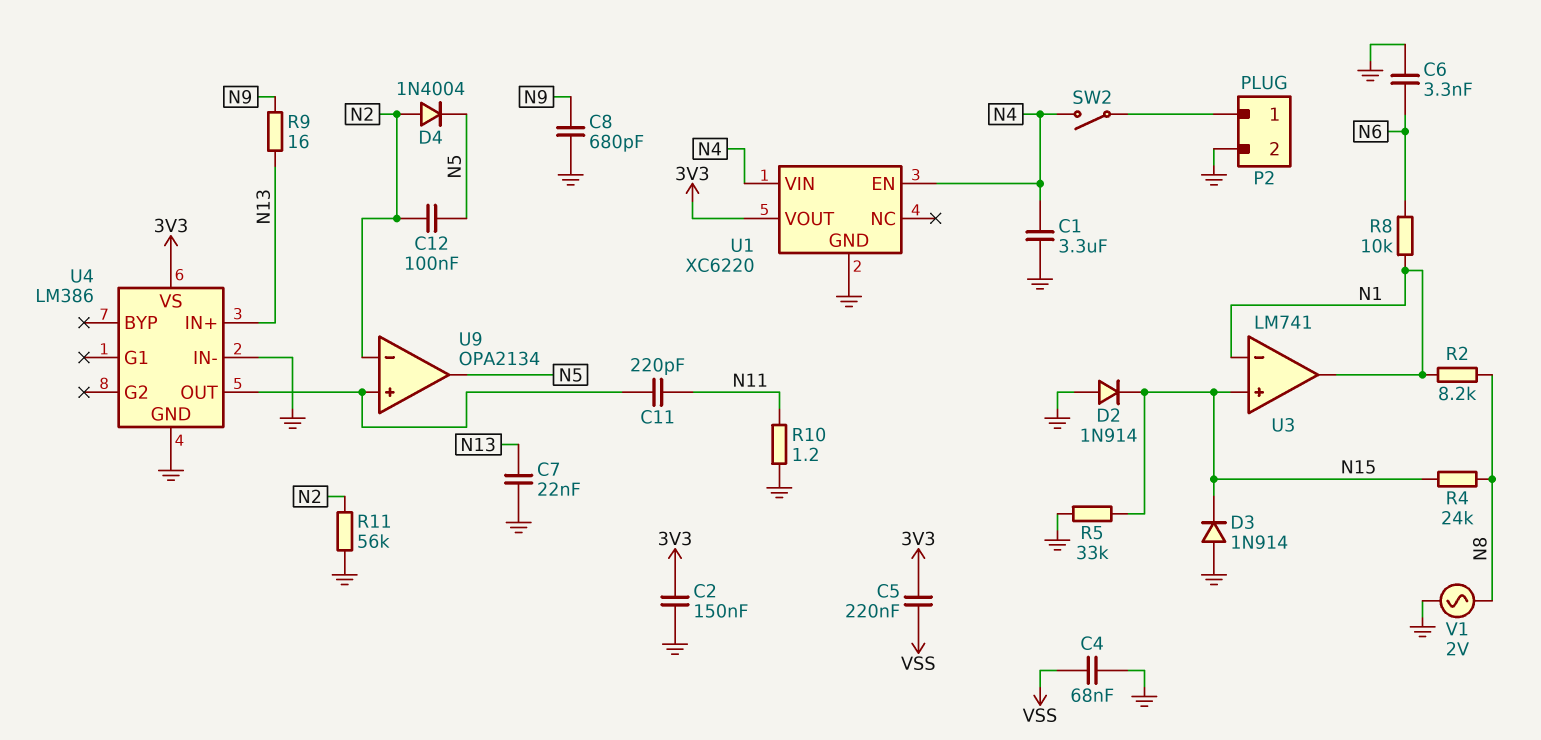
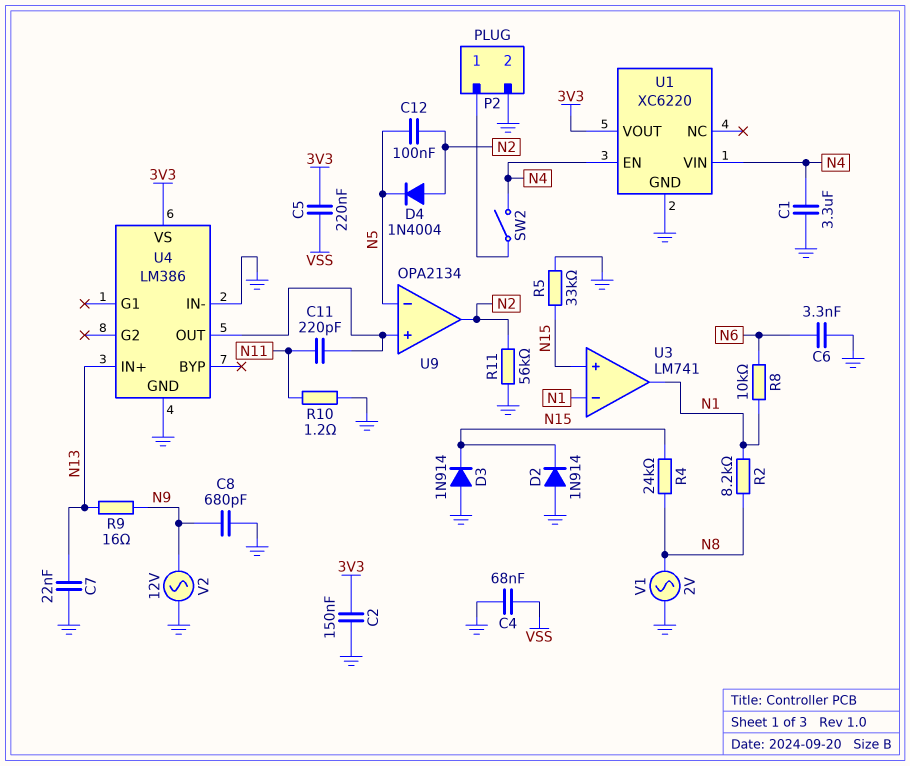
U9 pin in-: N2 -> N5
U9 pin out: N5 -> N2
V2: none -> AC 12V (GND, N9)

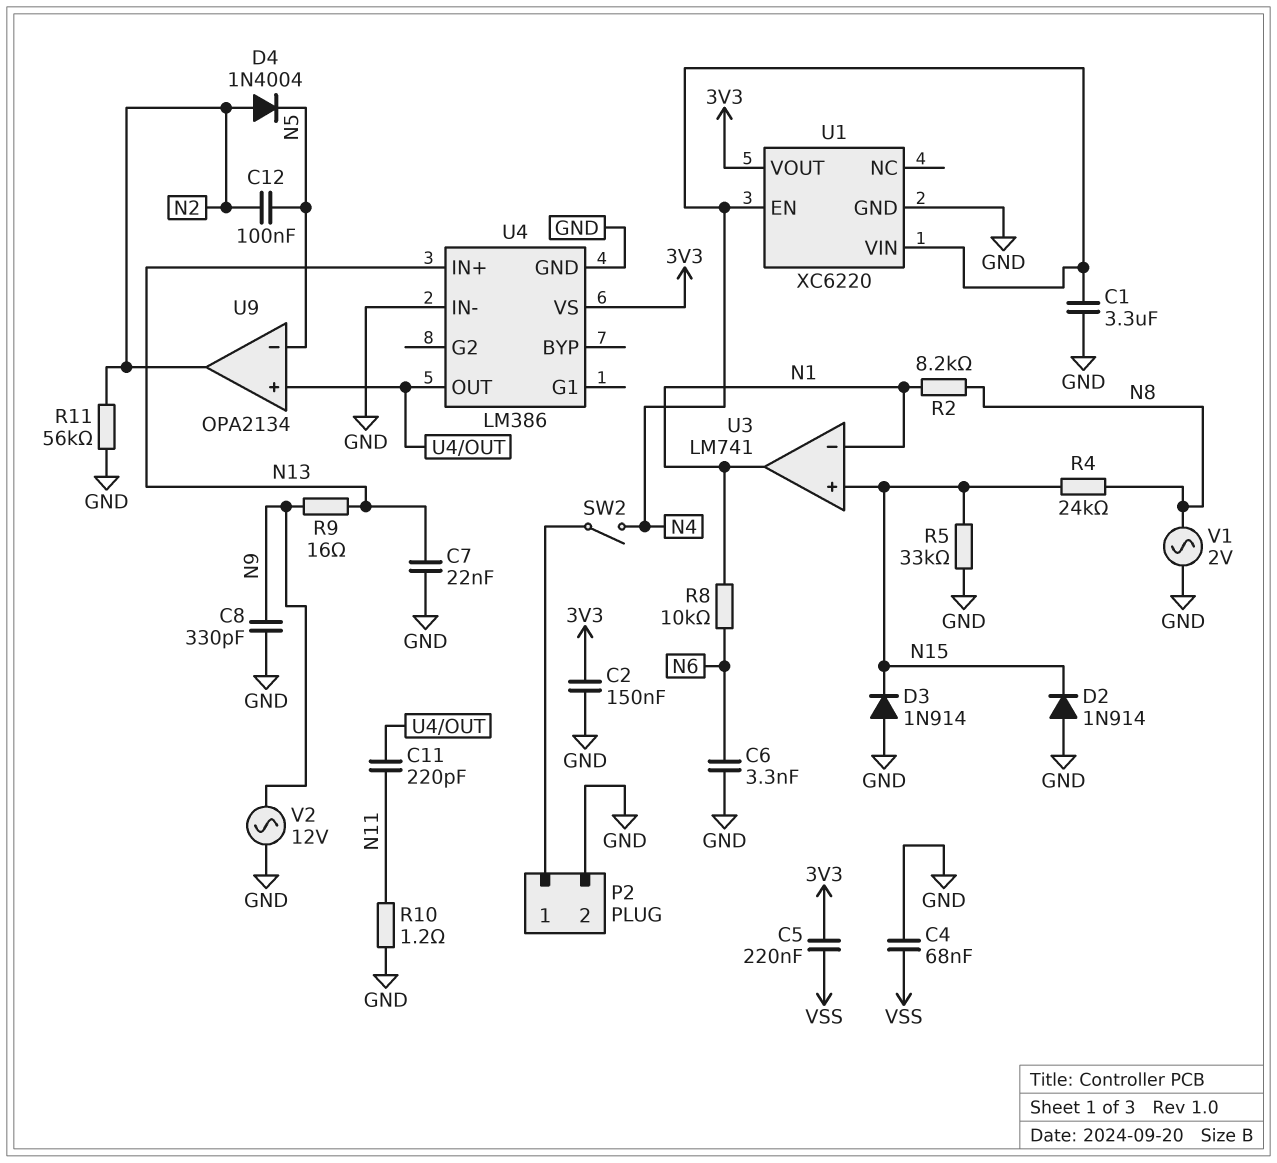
C8: 680pF (GND, N9) -> 330pF (GND, N9)

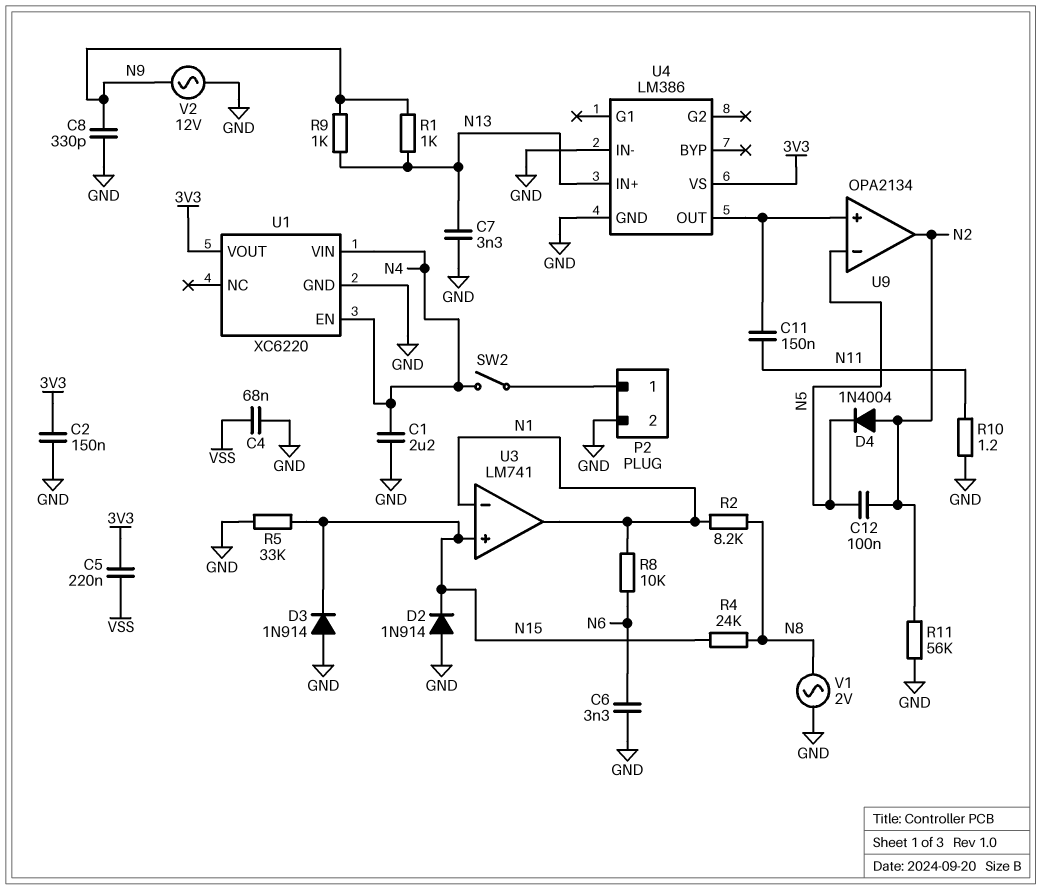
C1: 3.3uF (GND, N4) -> 2.2uF (GND, N4)
C7: 22nF (GND, N13) -> 3.3nF (GND, N13)
C11: 220pF (N11, U4/OUT) -> 150nF (N11, U4/OUT)
R1: none -> 1k (N9, N13)
R9: 16 (N9, N13) -> 1k (N9, N13)

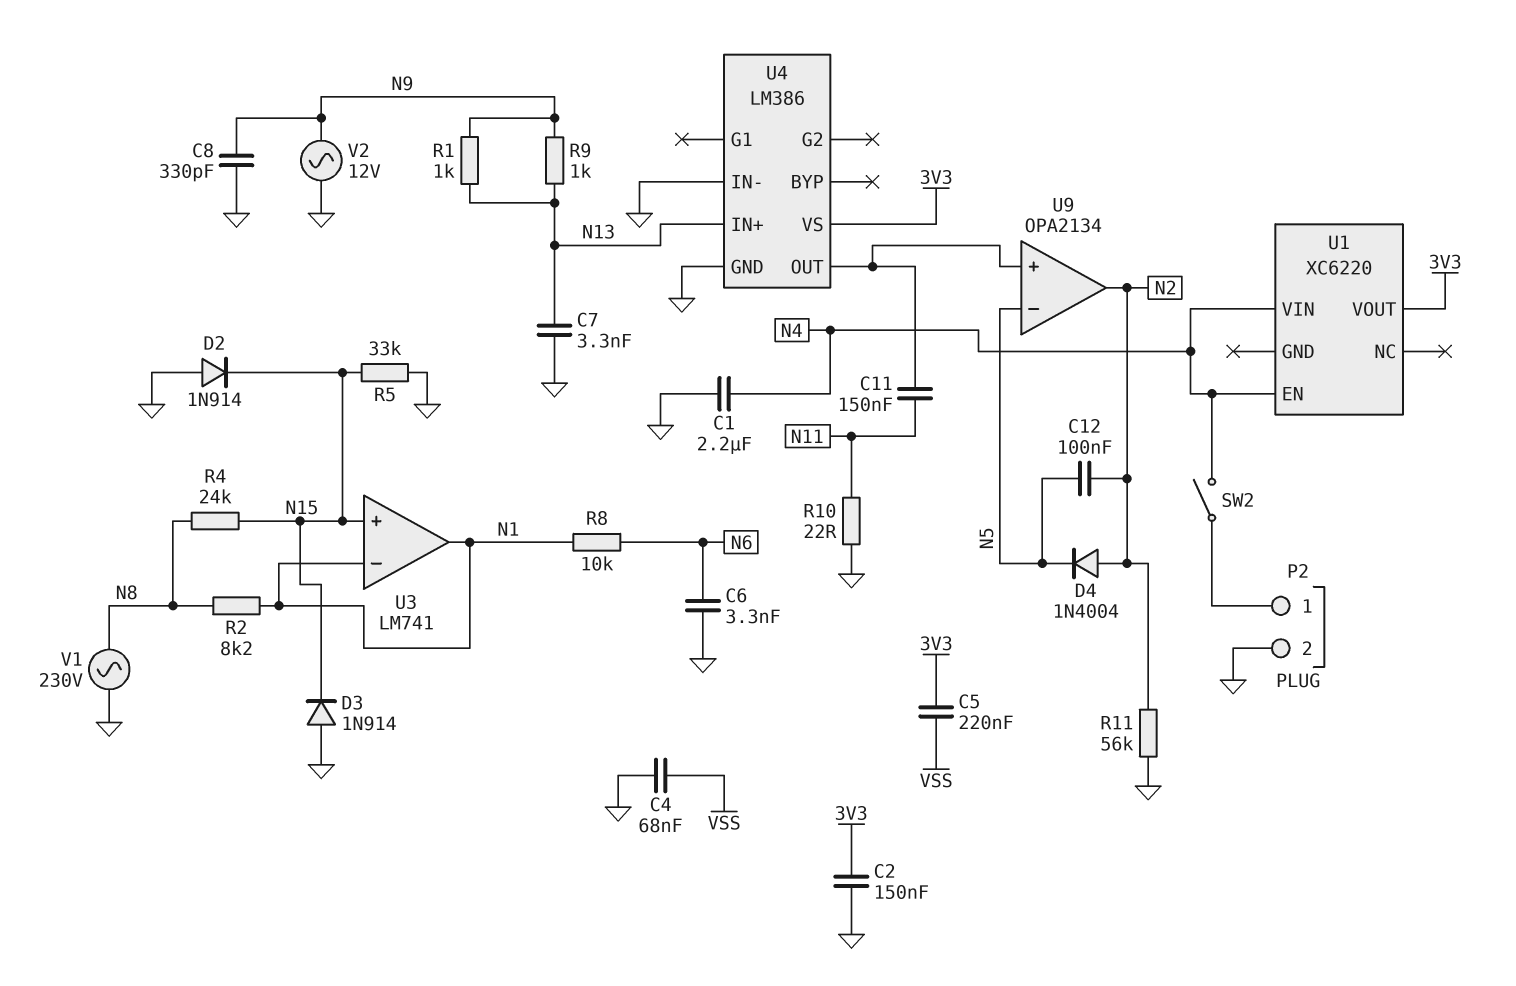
R10: 1.2 (GND, N11) -> 22 (GND, N11)
U1 pin GND: GND -> none
V1: AC 2V (GND, N8) -> AC 230V (GND, N8)

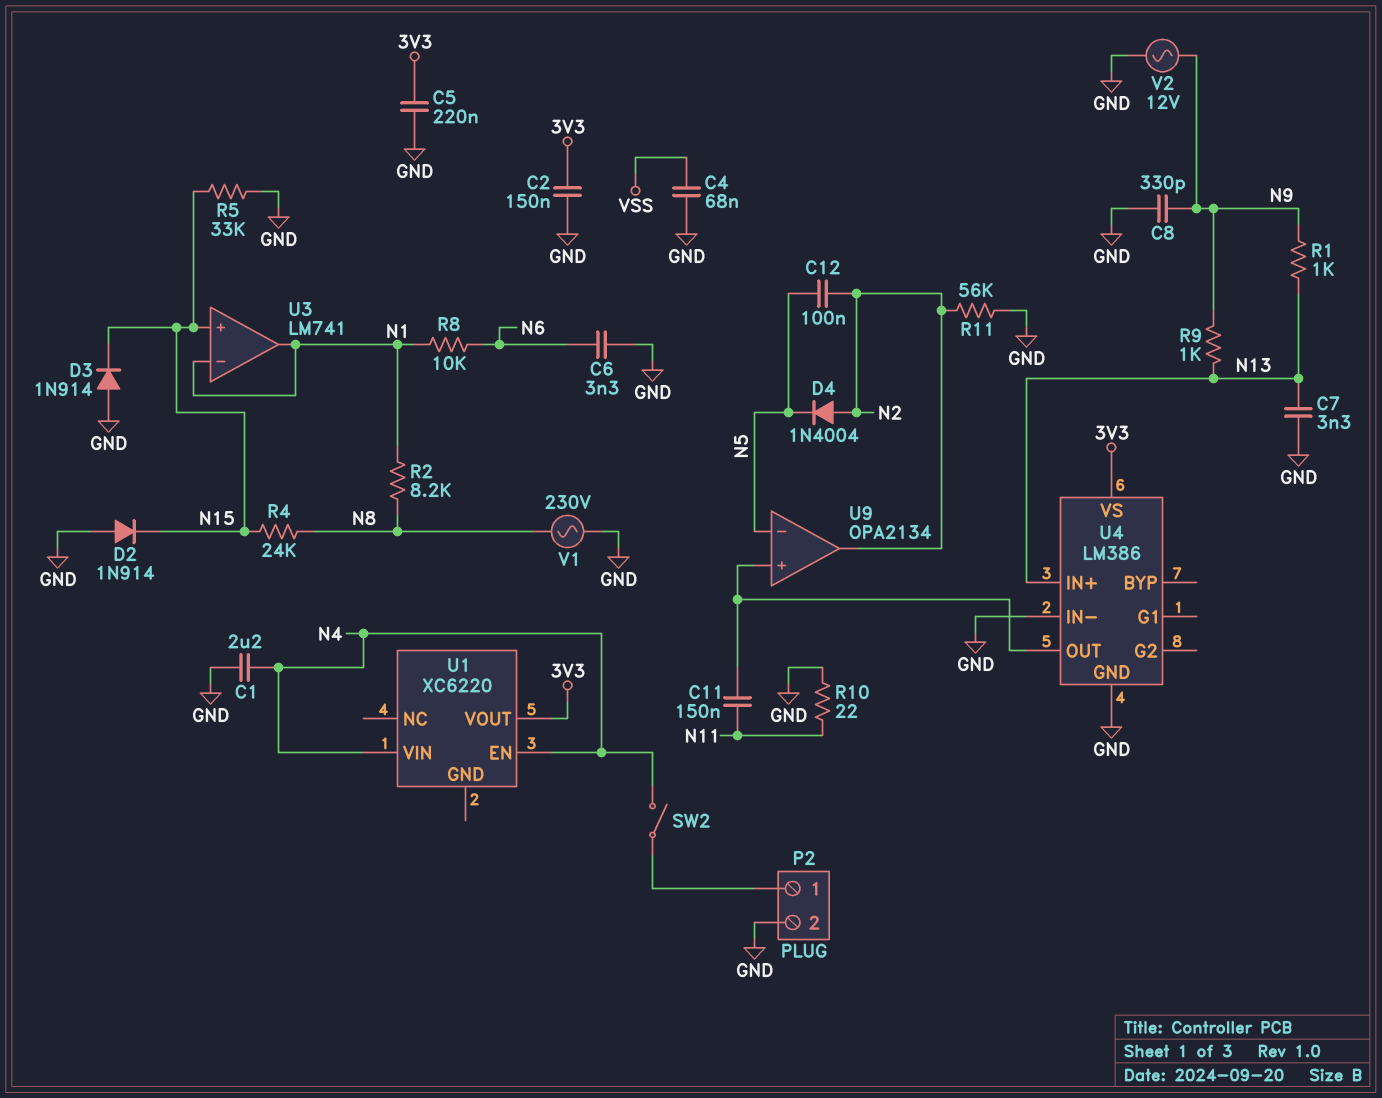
C5: 220nF (3V3, VSS) -> 220nF (3V3, GND)

